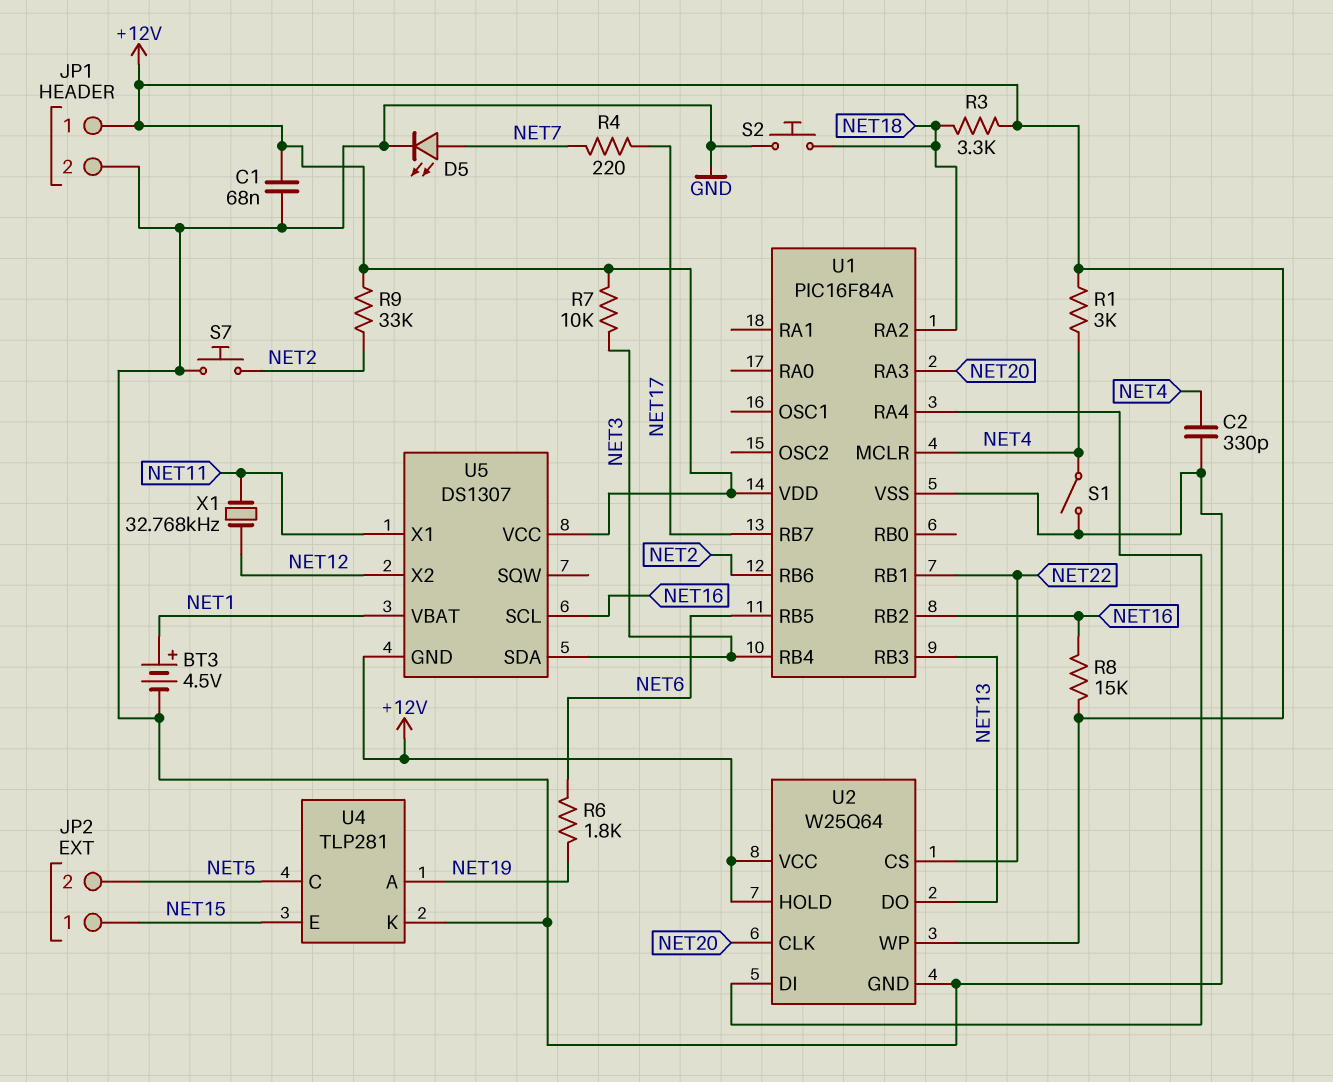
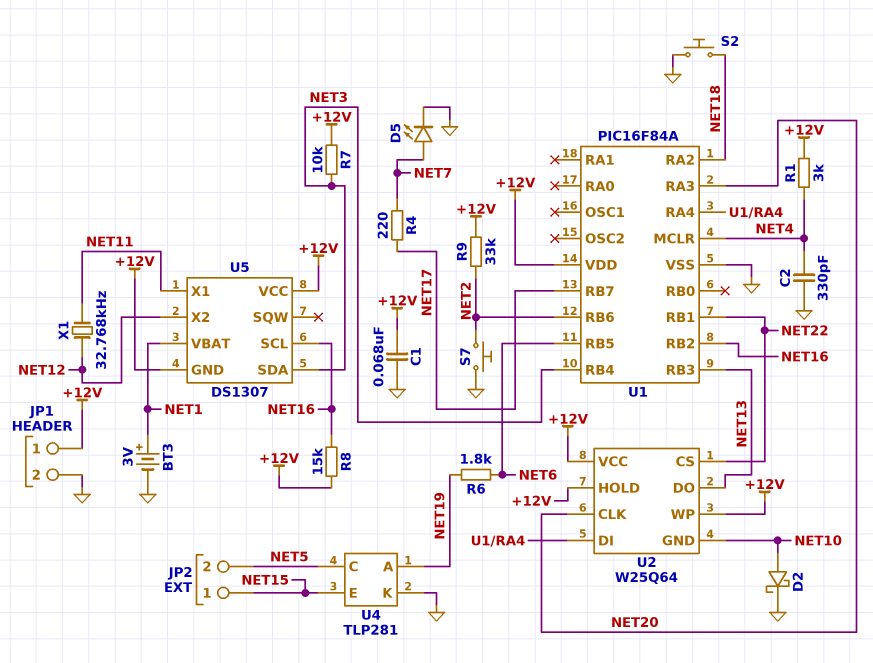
BT3: 4.5V (plus NET1, minus GND) -> 3V (plus NET1, minus GND)
D2: none -> schottky (A NET10, K GND)
R3: 3.3k (+12V, NET18) -> none
S1: switch (GND, NET4) -> none
U2 pin GND: GND -> NET10

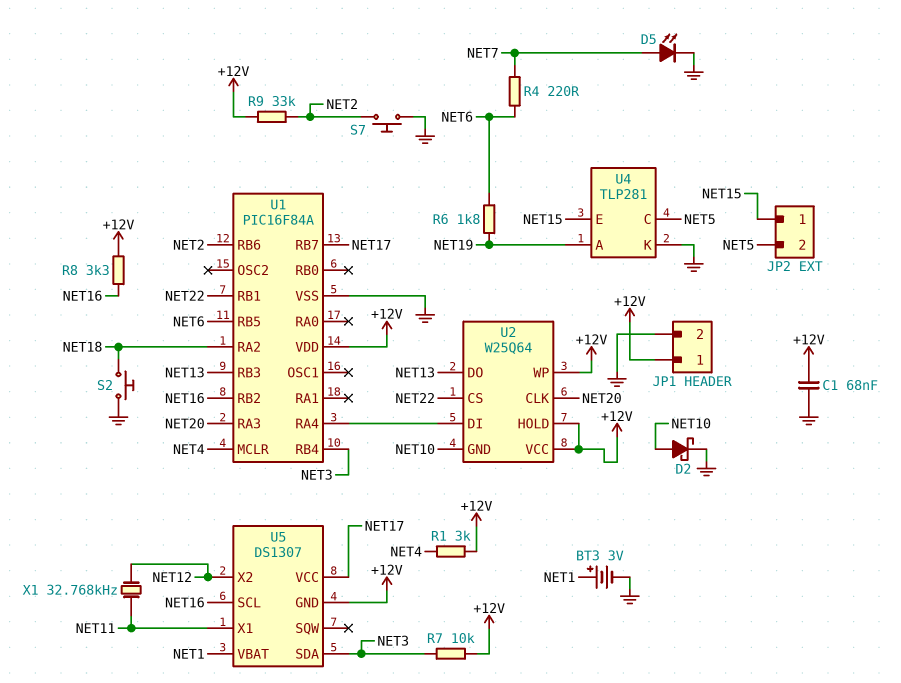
C2: 330pF (GND, NET4) -> none
R4: 220 (NET7, NET17) -> 220 (NET6, NET7)
R8: 15k (+12V, NET16) -> 3.3k (+12V, NET16)
U5 pin VCC: +12V -> NET17

